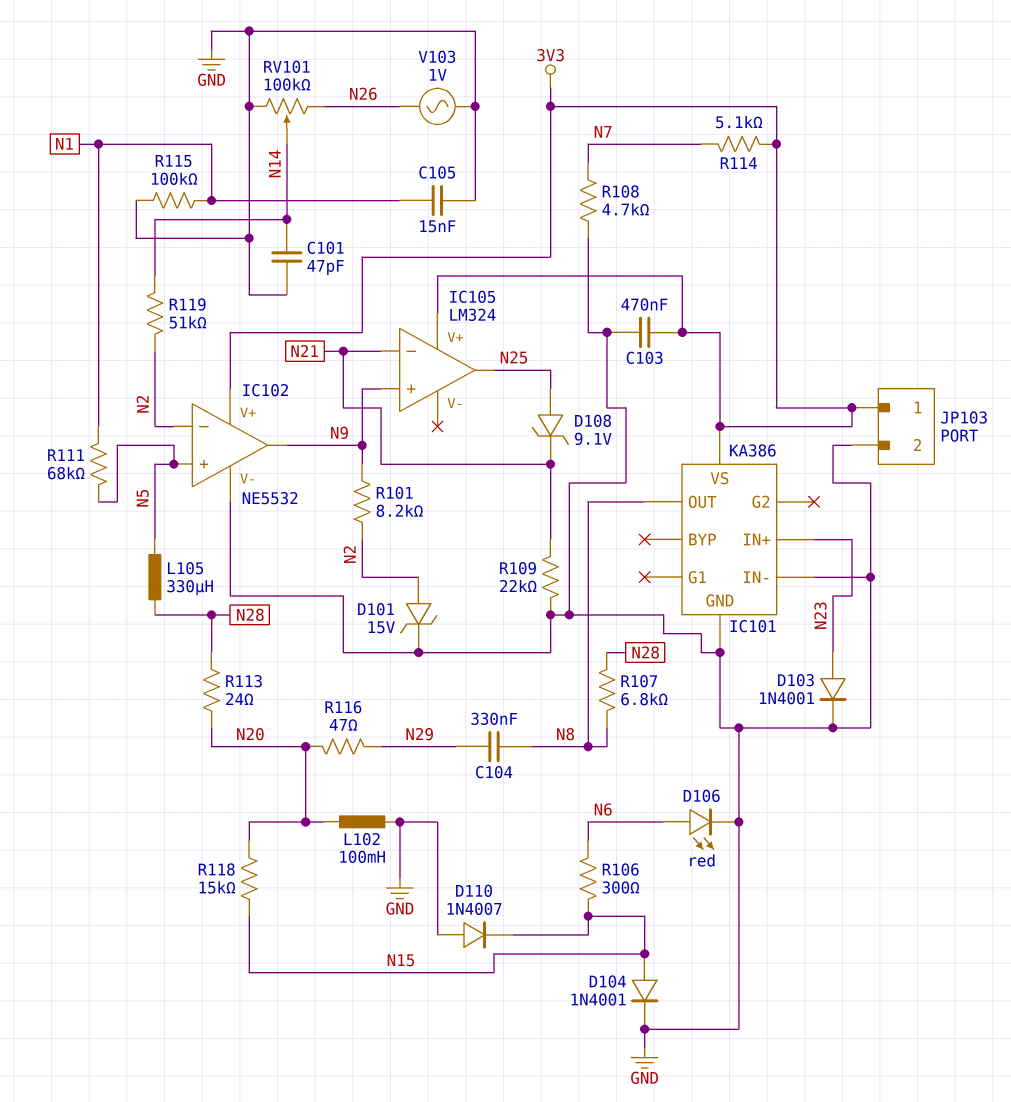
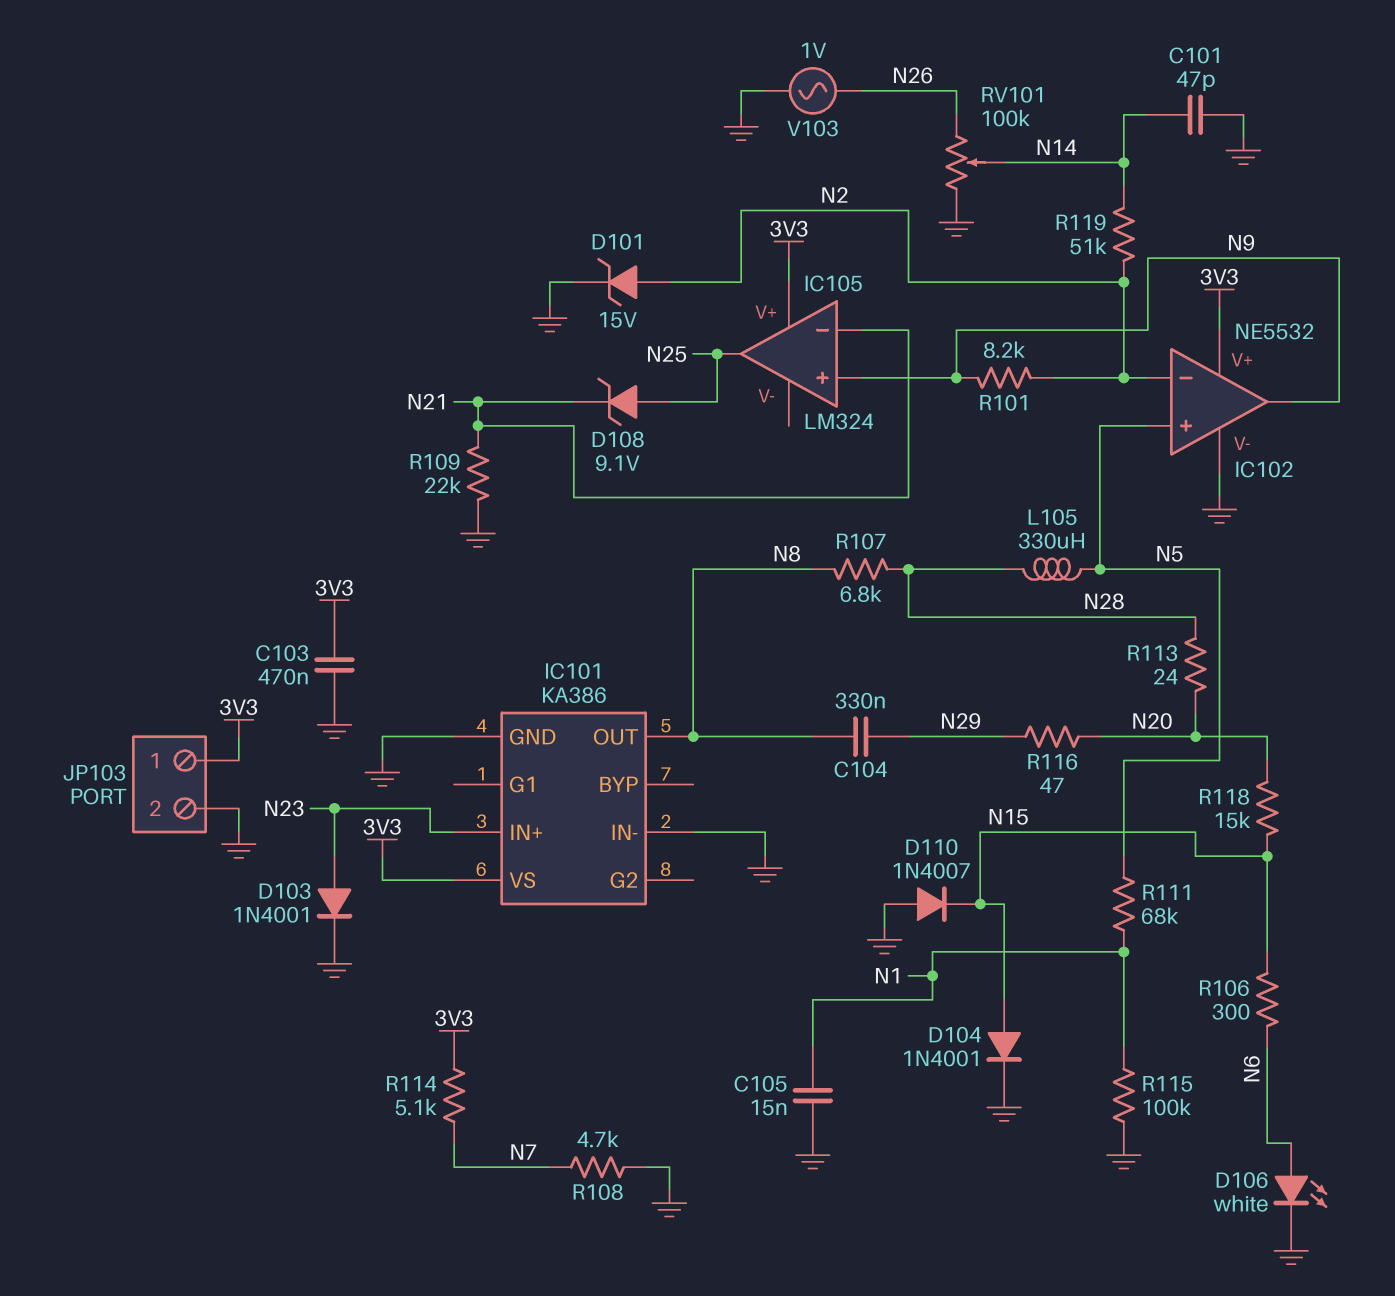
D106: LED red (A N6, K GND) -> LED white (A N6, K GND)
L102: 100mH (GND, N20) -> none

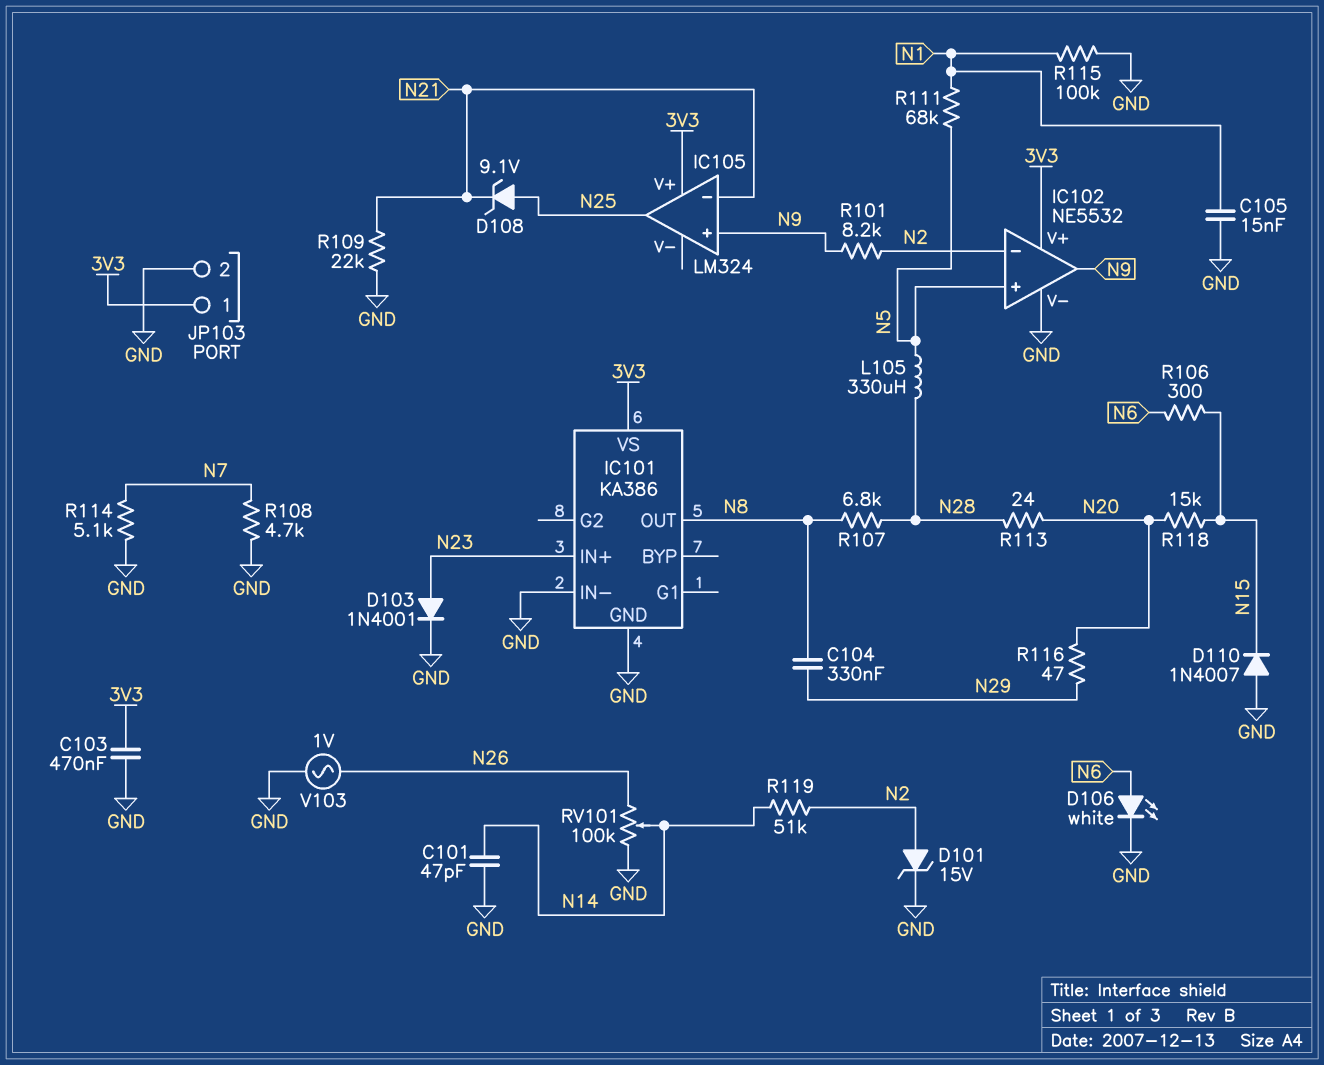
D104: diode 1N4001 (A N15, K GND) -> none
R114: 5.1k (3V3, N7) -> 5.1k (GND, N7)

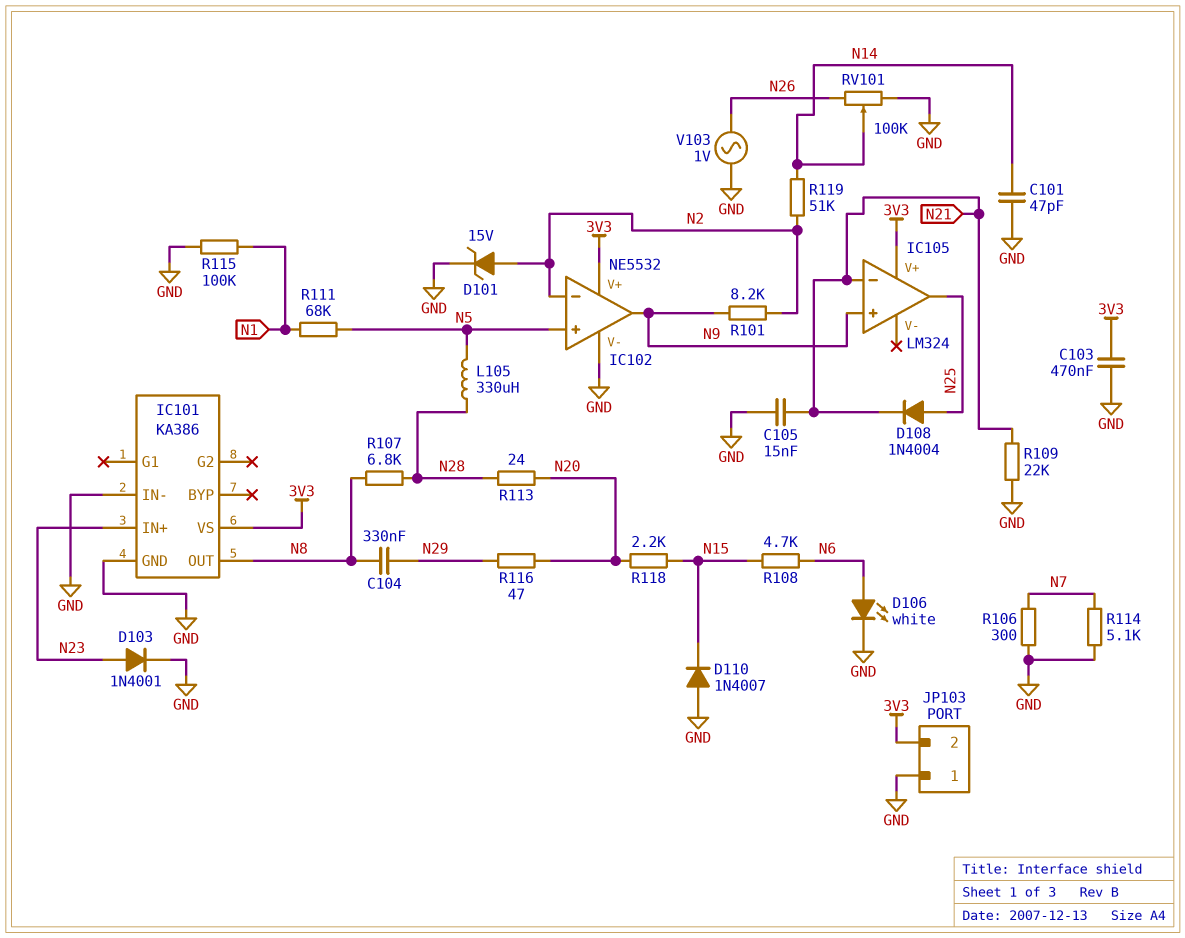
C105: 15nF (GND, N1) -> 15nF (GND, N21)
D108: zener 9.1V (A N25, K N21) -> diode 1N4004 (A N25, K N21)
JP103 pin 1: 3V3 -> GND
JP103 pin 2: GND -> 3V3
R106: 300 (N6, N15) -> 300 (GND, N7)
R108: 4.7k (GND, N7) -> 4.7k (N6, N15)
R118: 15k (N15, N20) -> 2.2k (N15, N20)

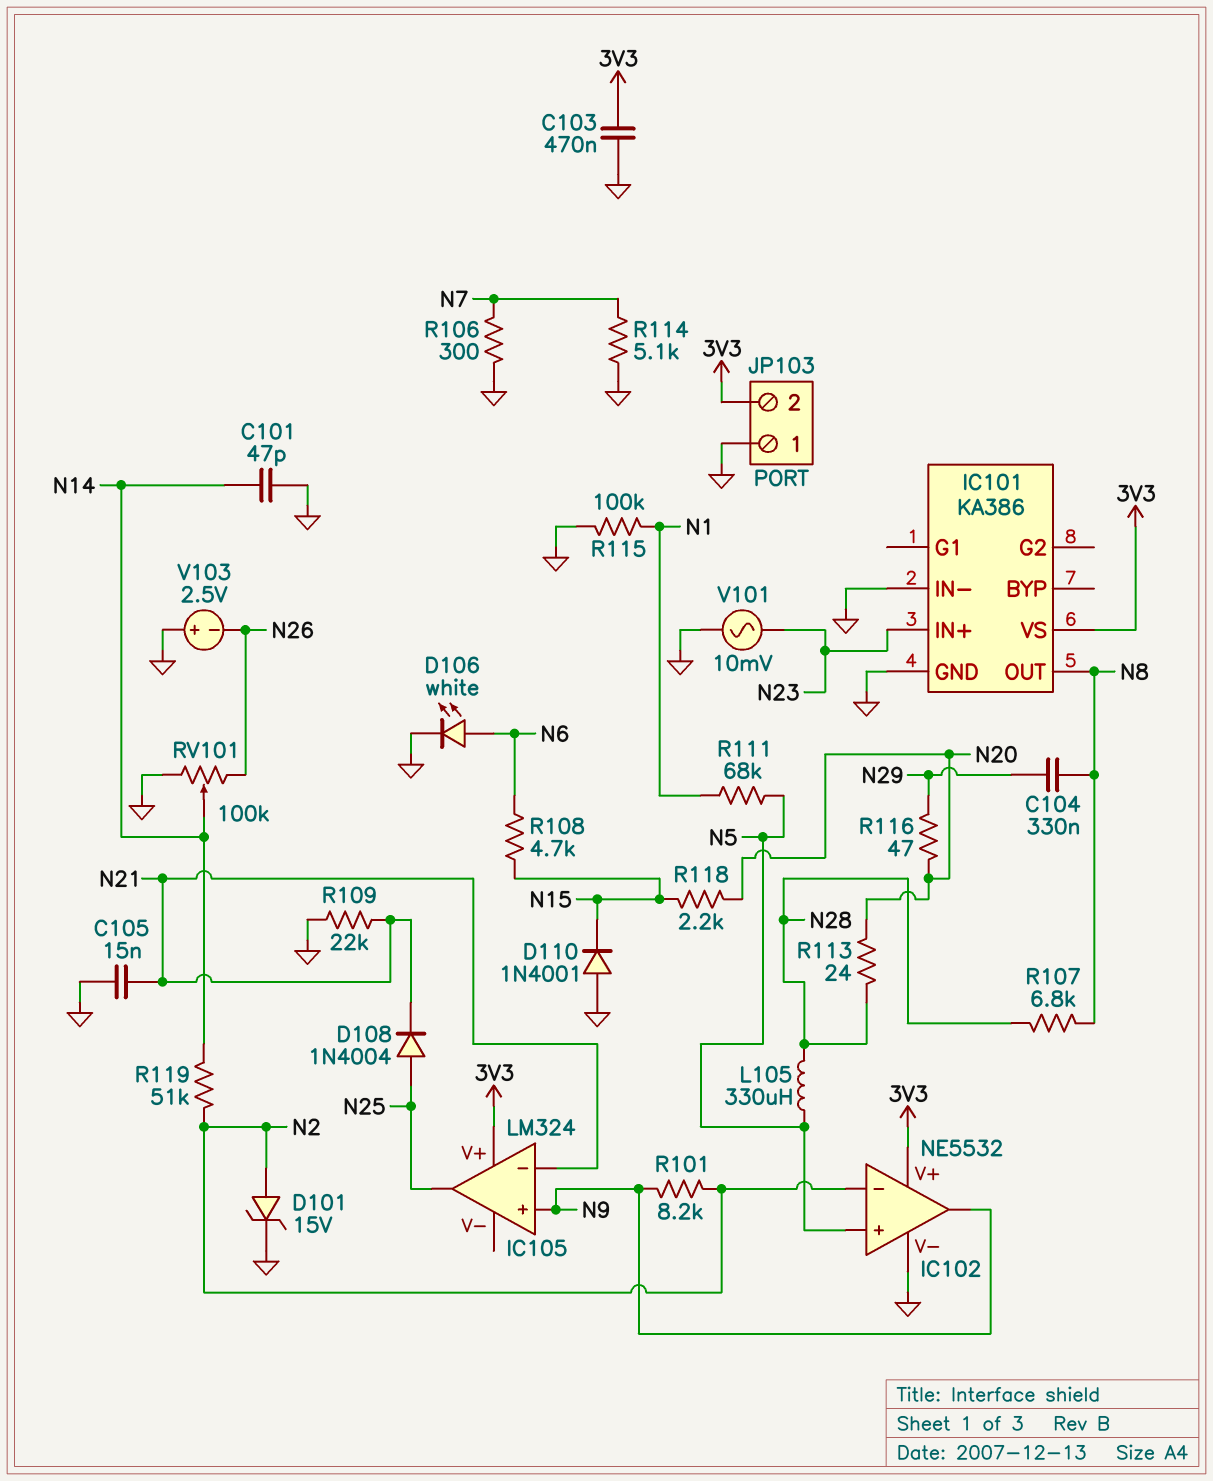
D103: diode 1N4001 (A N23, K GND) -> none
D110: diode 1N4007 (A GND, K N15) -> diode 1N4001 (A GND, K N15)
V101: none -> AC 10mV (GND, N23)
V103: AC 1V (GND, N26) -> 2.5V (plus GND, minus N26)

